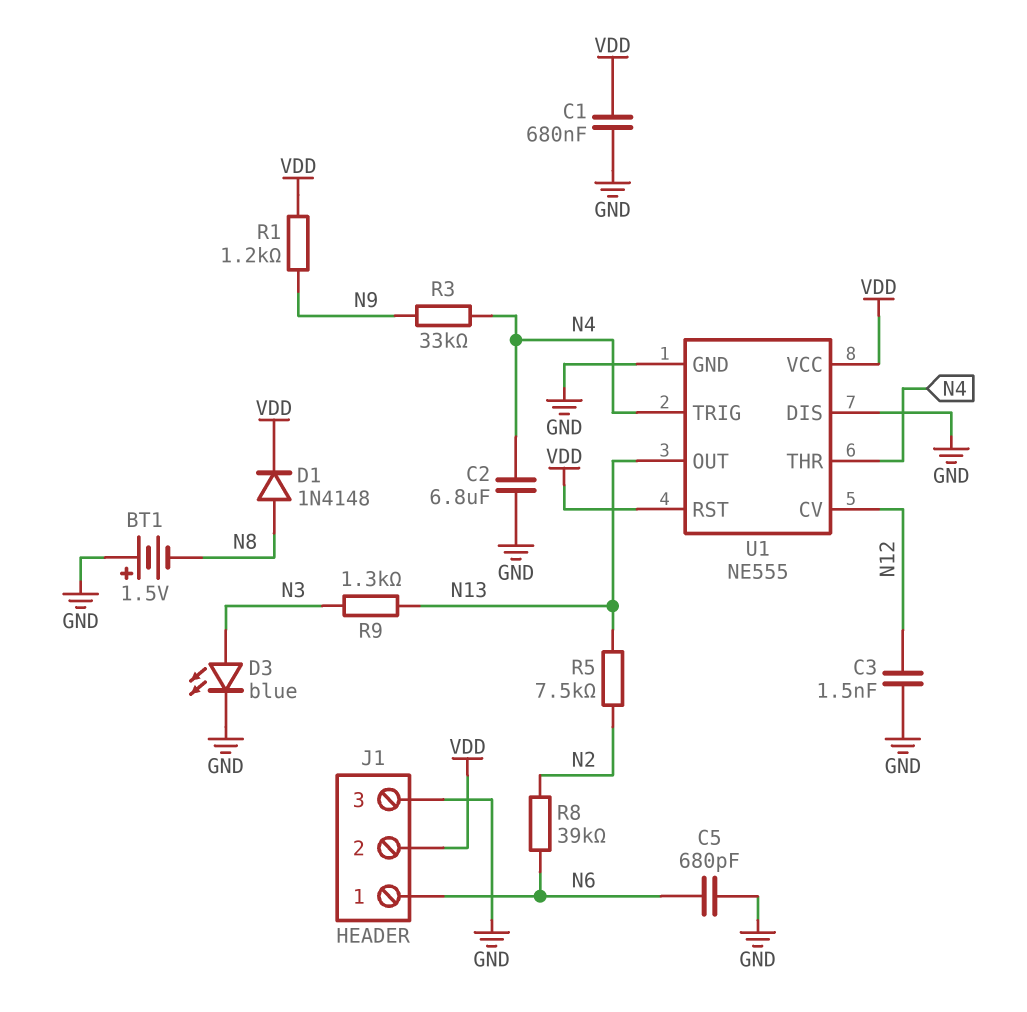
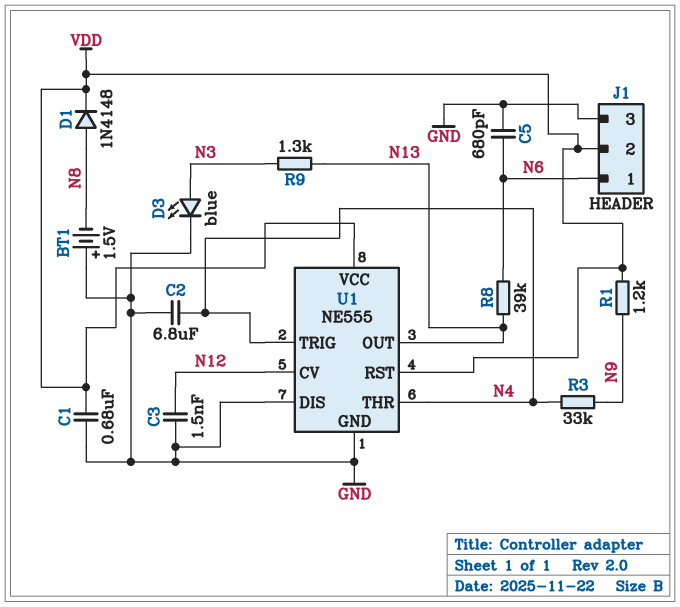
R5: 7.5k (N2, N13) -> none
R8: 39k (N2, N6) -> 39k (N6, N13)

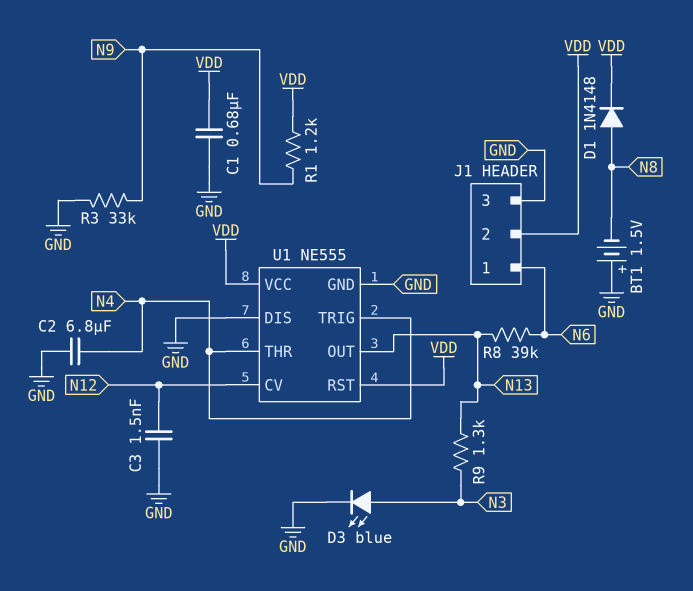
C5: 680pF (GND, N6) -> none
R3: 33k (N4, N9) -> 33k (GND, N9)

